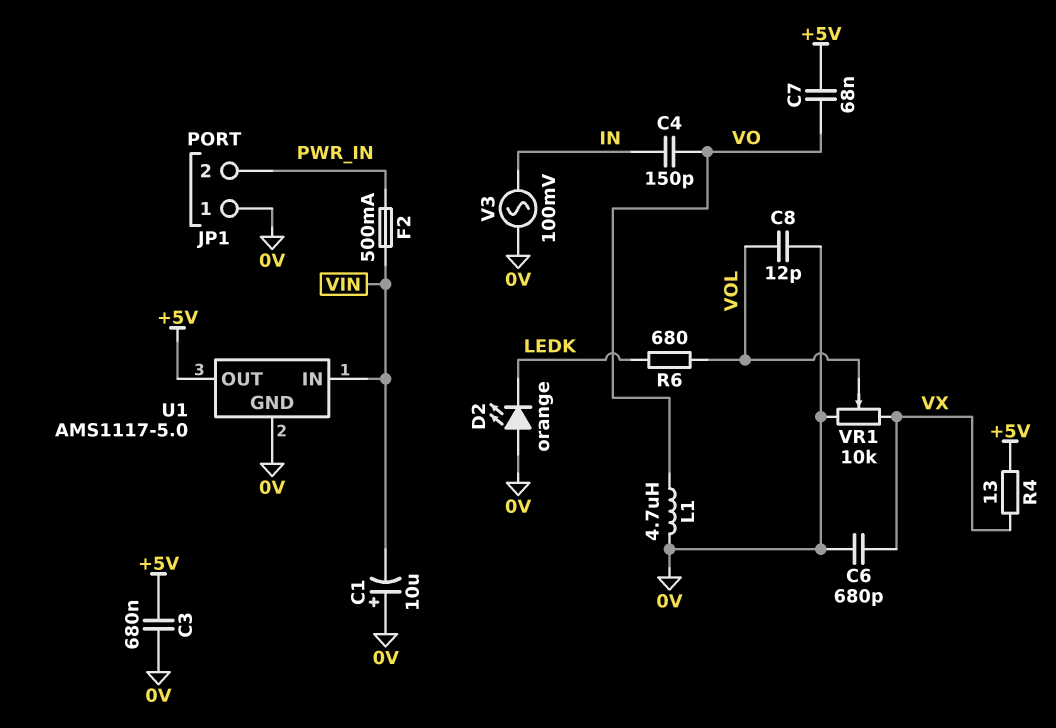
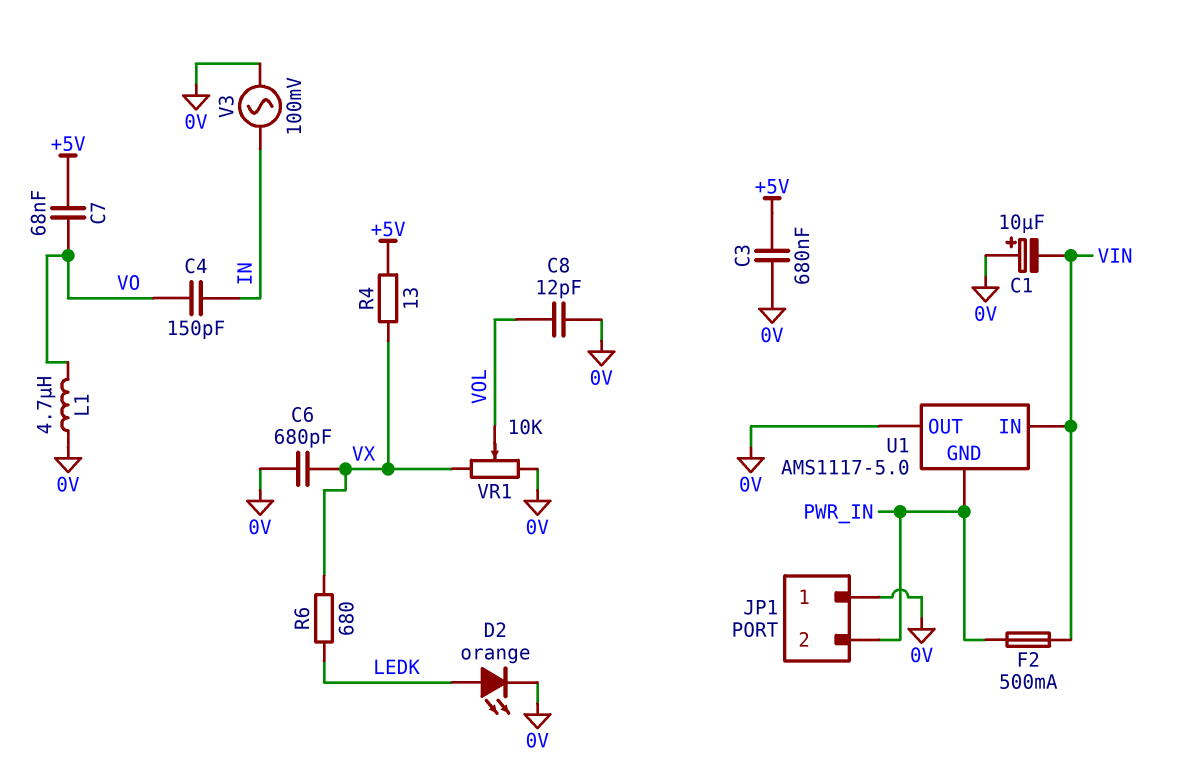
D2: LED orange (A 0V, K LEDK) -> LED orange (A LEDK, K 0V)
R6: 680 (LEDK, VOL) -> 680 (LEDK, VX)
U1 pin GND: 0V -> PWR_IN
U1 pin OUT: +5V -> 0V

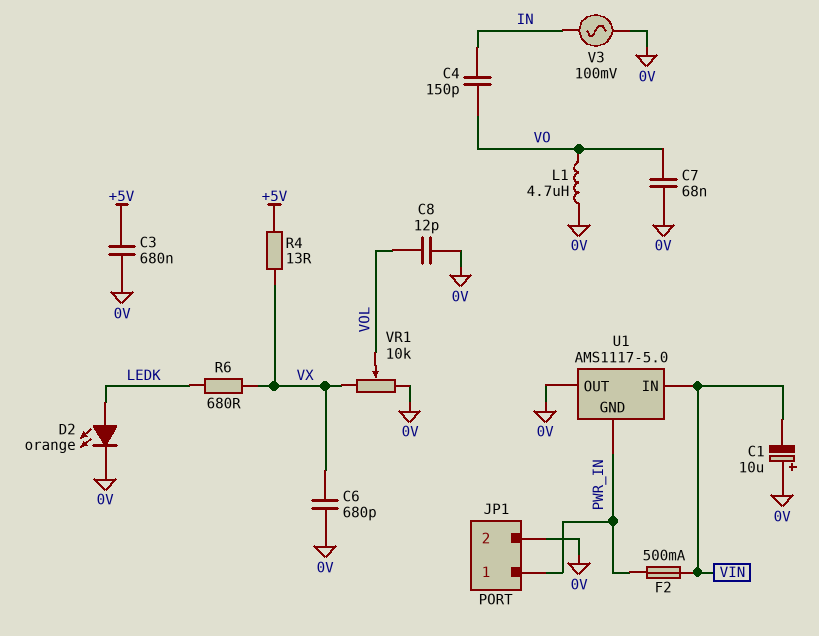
C7: 68nF (+5V, VO) -> 68nF (0V, VO)
JP1 pin 1: 0V -> PWR_IN
JP1 pin 2: PWR_IN -> 0V

